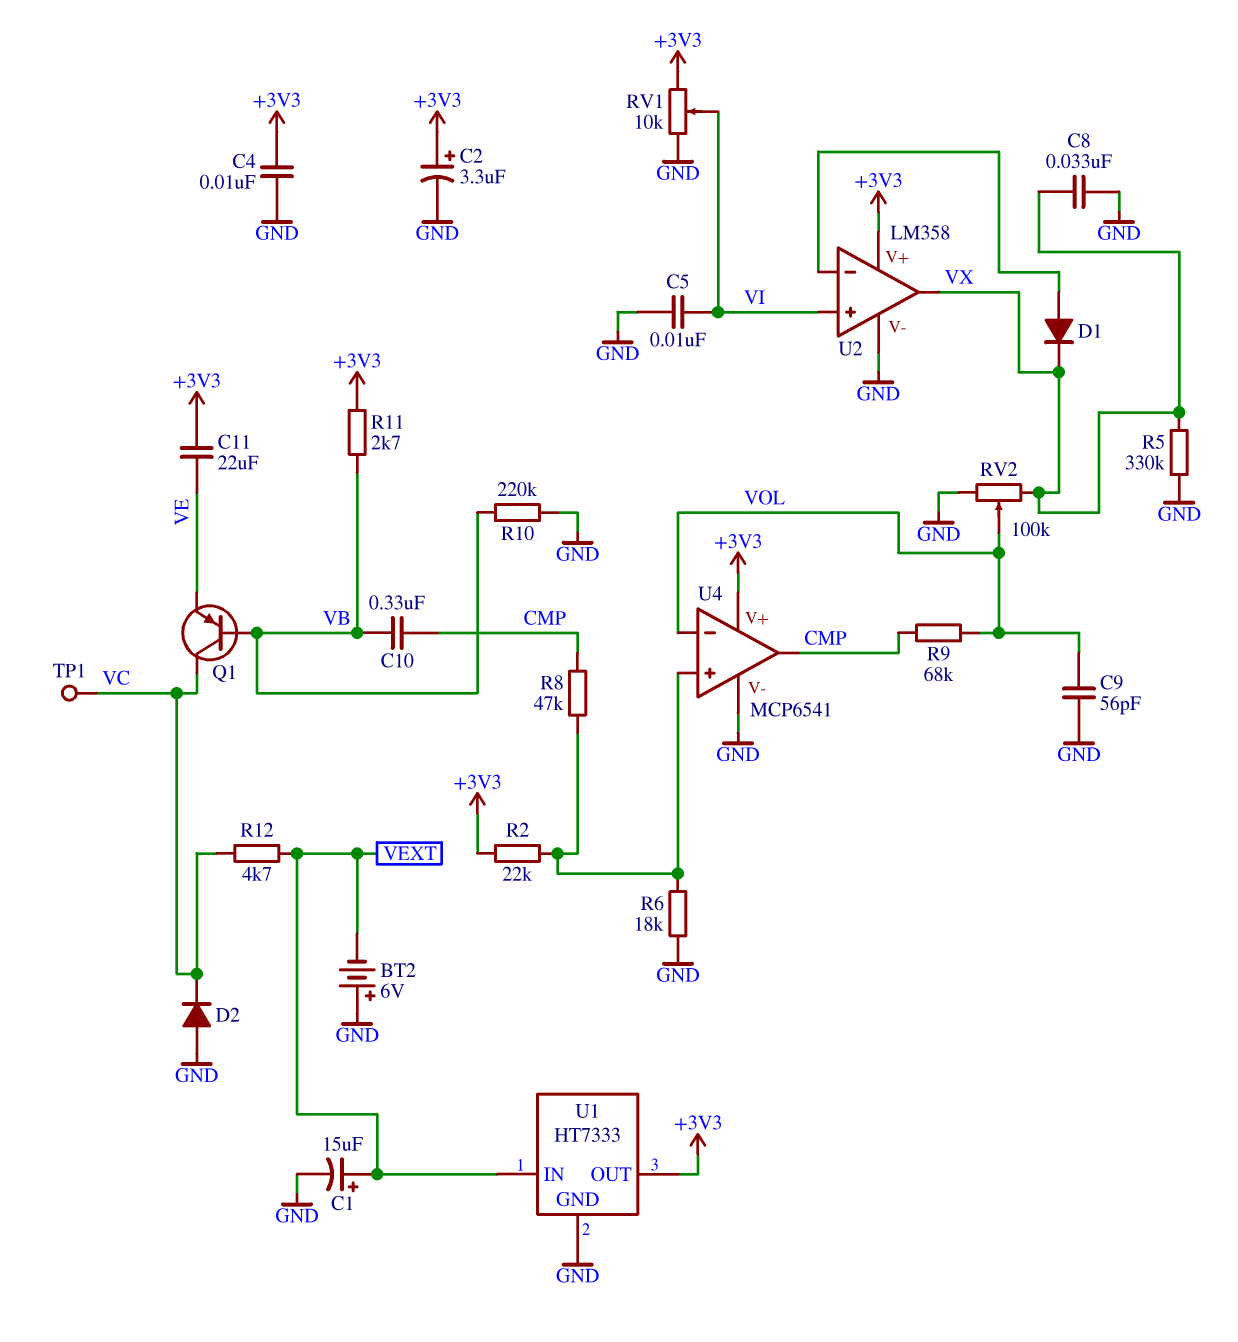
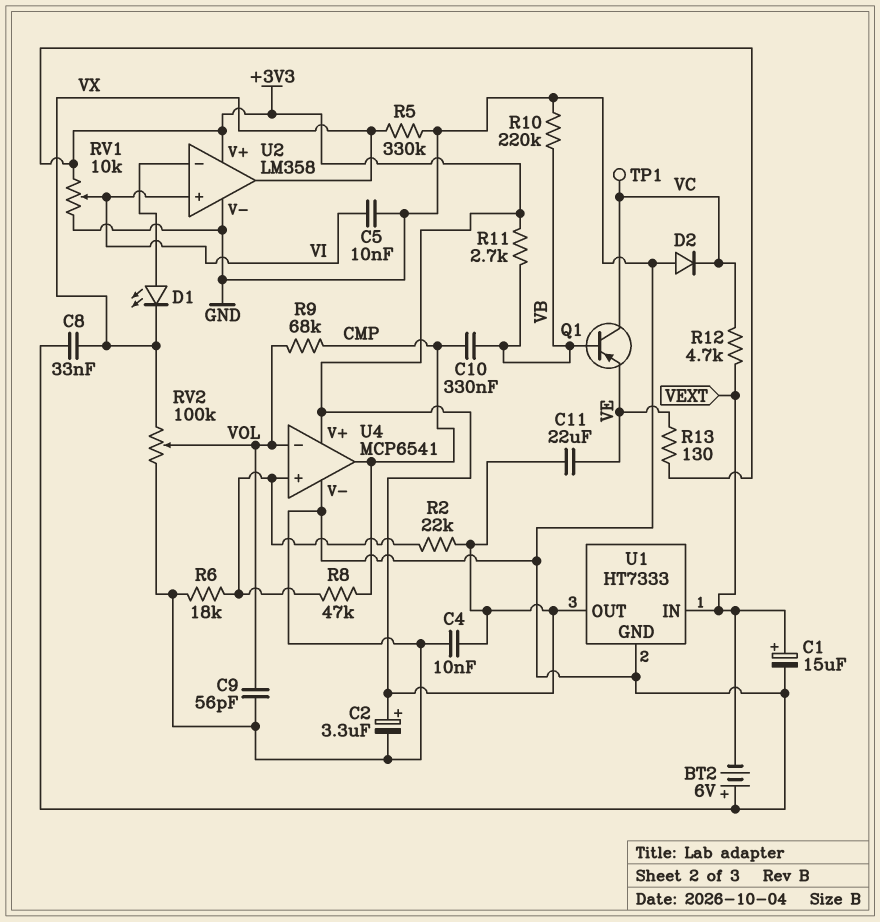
D1: diode (A U2/in-, K VX) -> LED (A U2/in-, K VX)
R13: none -> 130 (+3V3, VE)

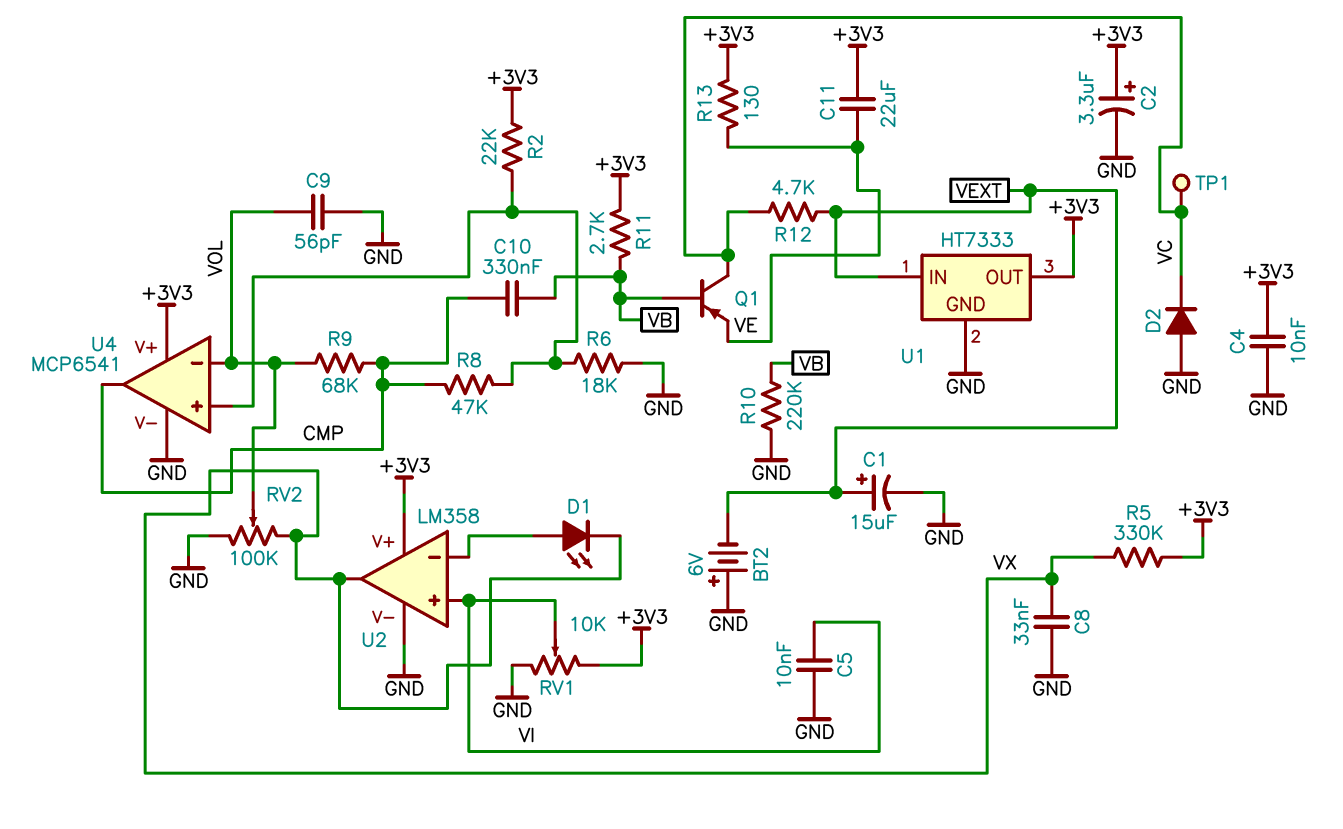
R5: 330k (GND, VX) -> 330k (+3V3, VX)

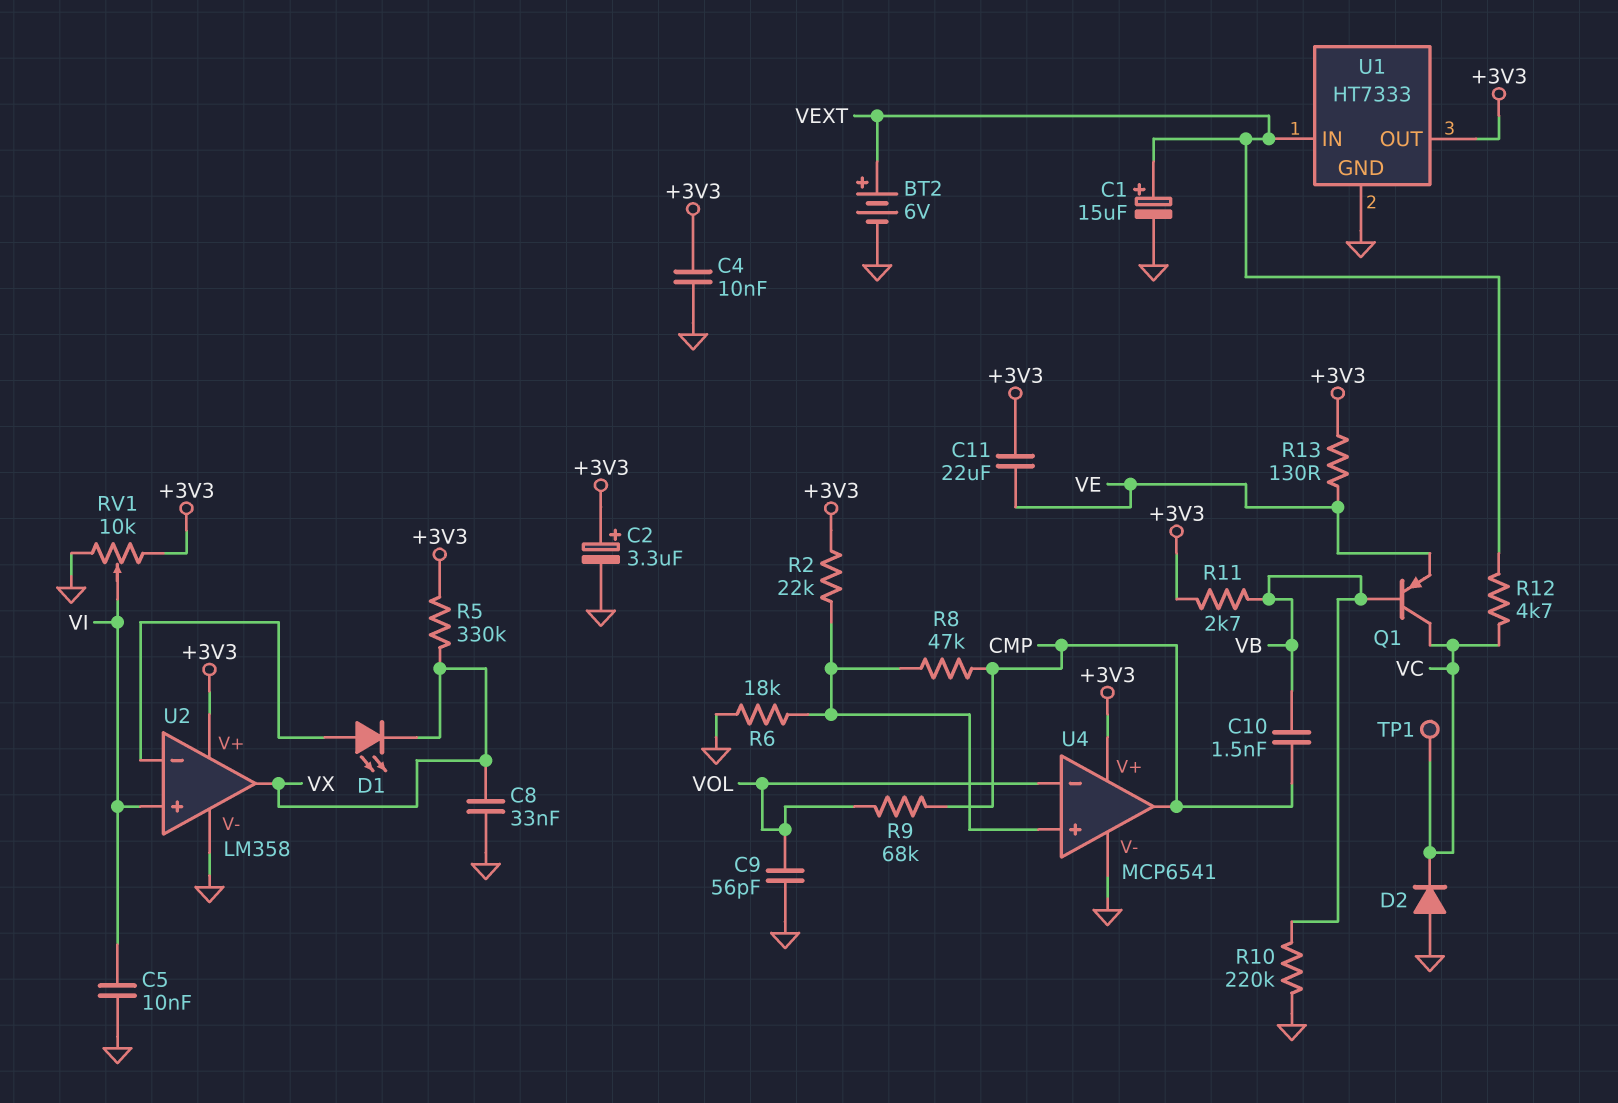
BT2: 6V (plus GND, minus VEXT) -> 6V (plus VEXT, minus GND)
C10: 330nF (CMP, VB) -> 1.5nF (CMP, VB)
RV2: 100k (GND, VX, wiper VOL) -> none

